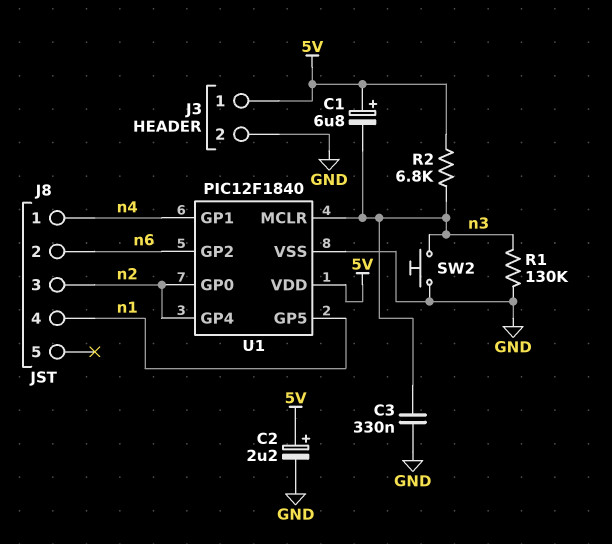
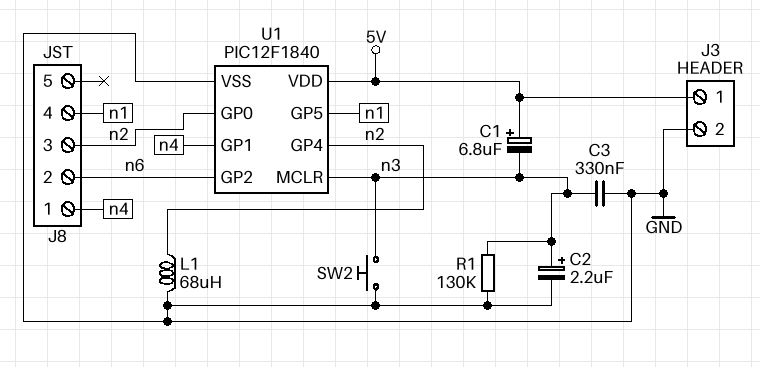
C2: 2.2uF (plus 5V, minus GND) -> 2.2uF (plus n3, minus GND)
L1: none -> 68uH (GND, n2)
R2: 6.8k (5V, n3) -> none

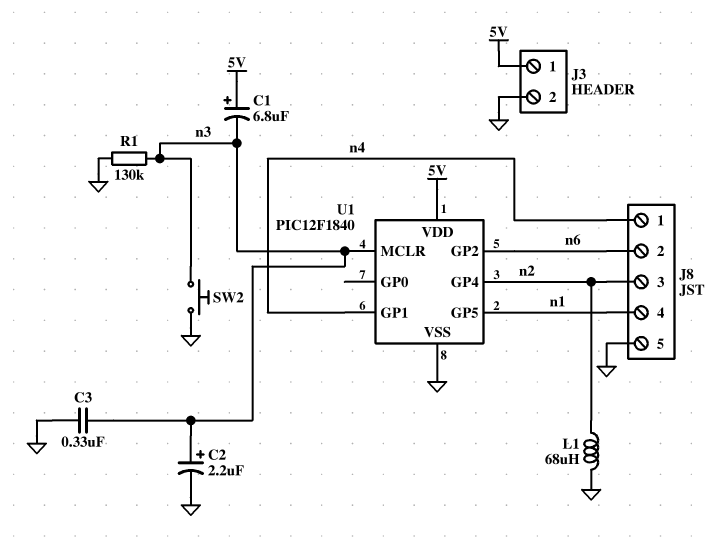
J8 pin 5: none -> GND
U1 pin GP0: n2 -> none

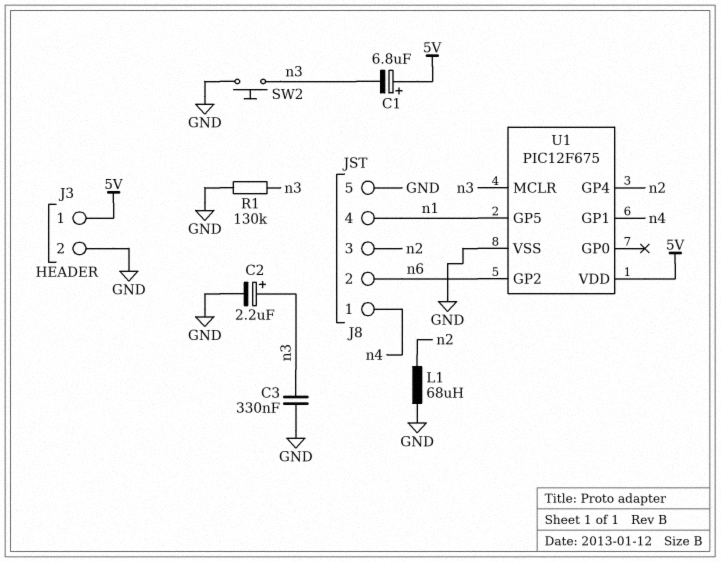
U1: PIC12F1840 -> PIC12F675

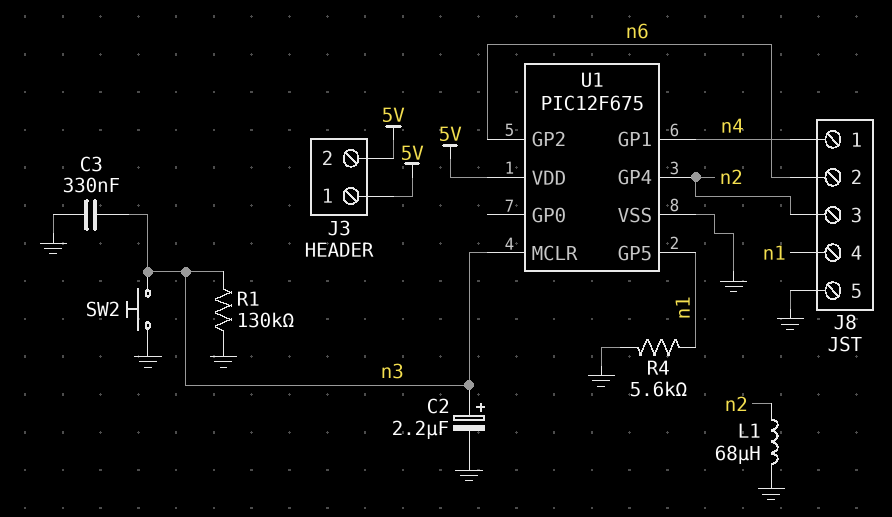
C1: 6.8uF (plus 5V, minus n3) -> none
J3 pin 2: GND -> 5V
R4: none -> 5.6k (GND, n1)

